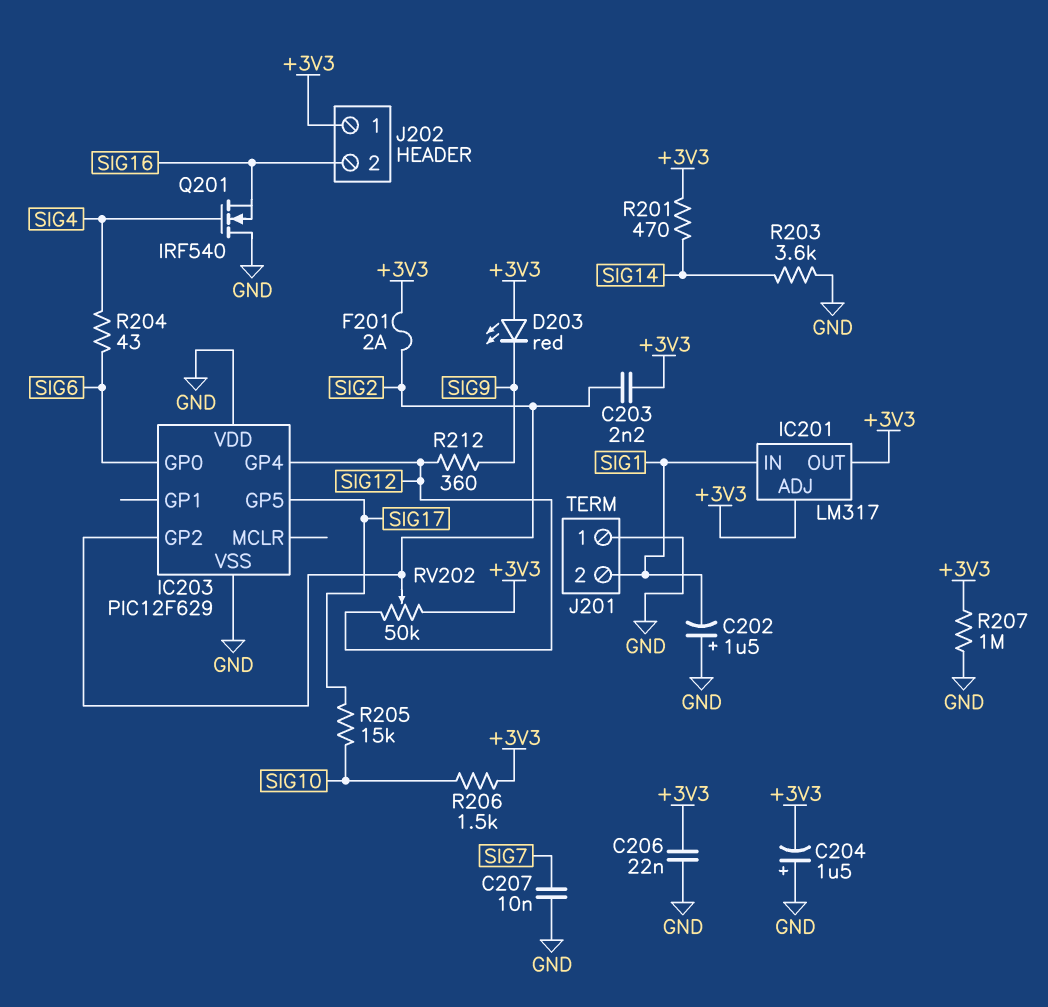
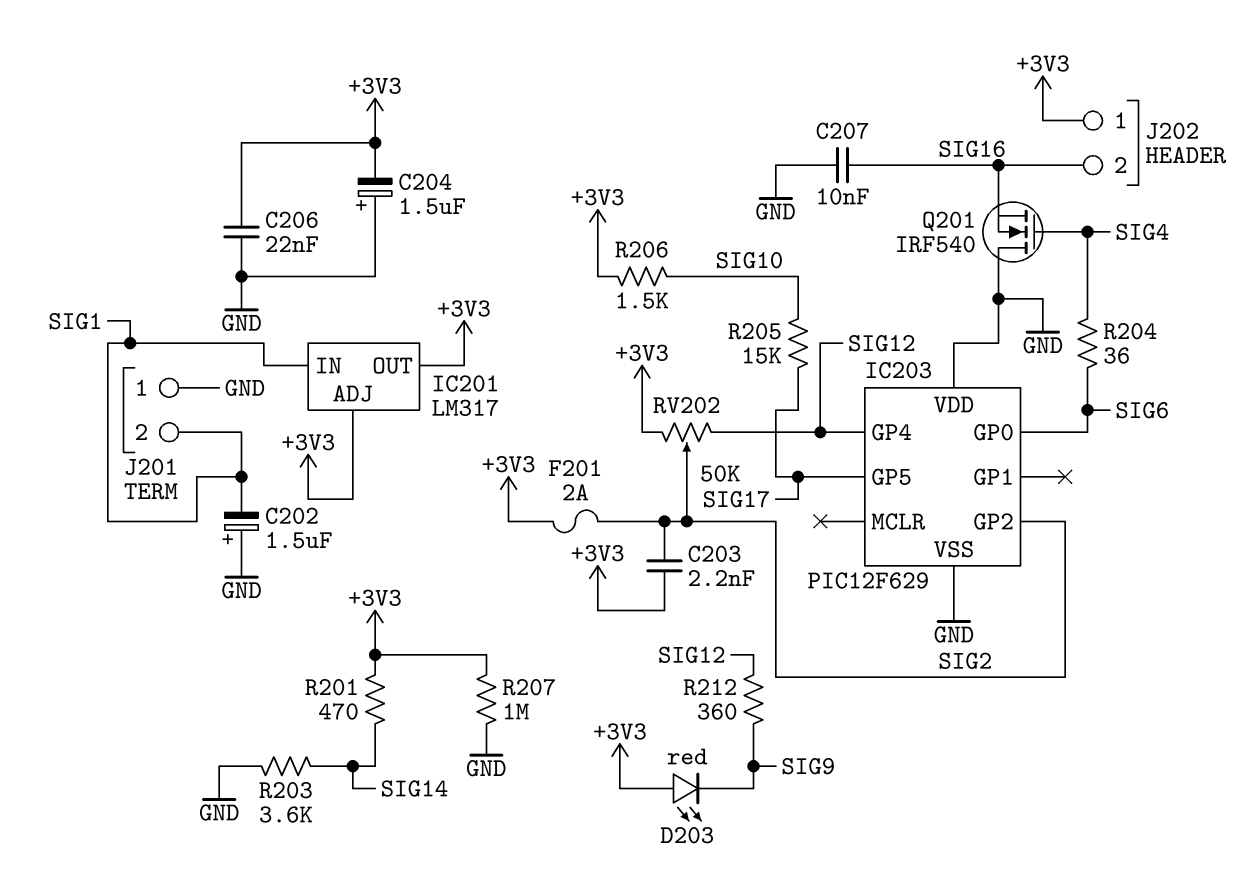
C207: 10nF (GND, SIG7) -> 10nF (GND, SIG16)
R204: 43 (SIG4, SIG6) -> 36 (SIG4, SIG6)

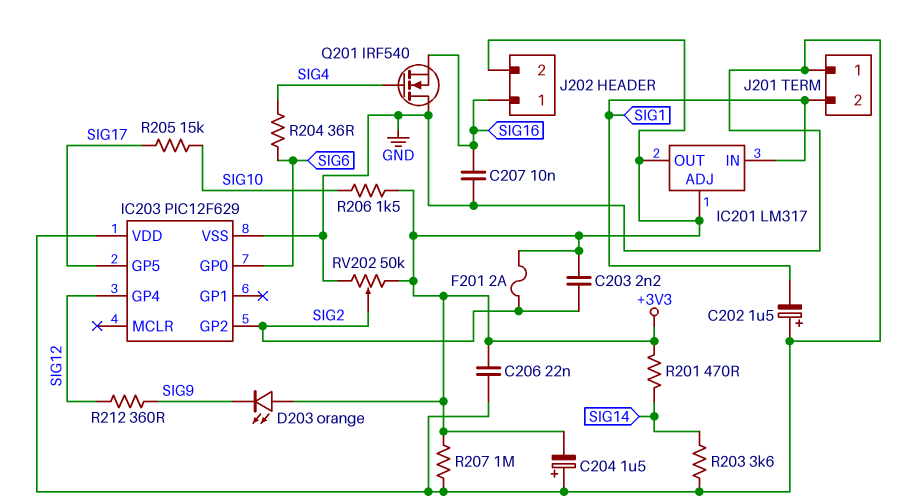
D203: LED red (A +3V3, K SIG9) -> LED orange (A +3V3, K SIG9)
J202 pin 1: +3V3 -> SIG16
J202 pin 2: SIG16 -> +3V3
RV202: 50k (+3V3, SIG12, wiper SIG2) -> 50k (+3V3, GND, wiper SIG2)

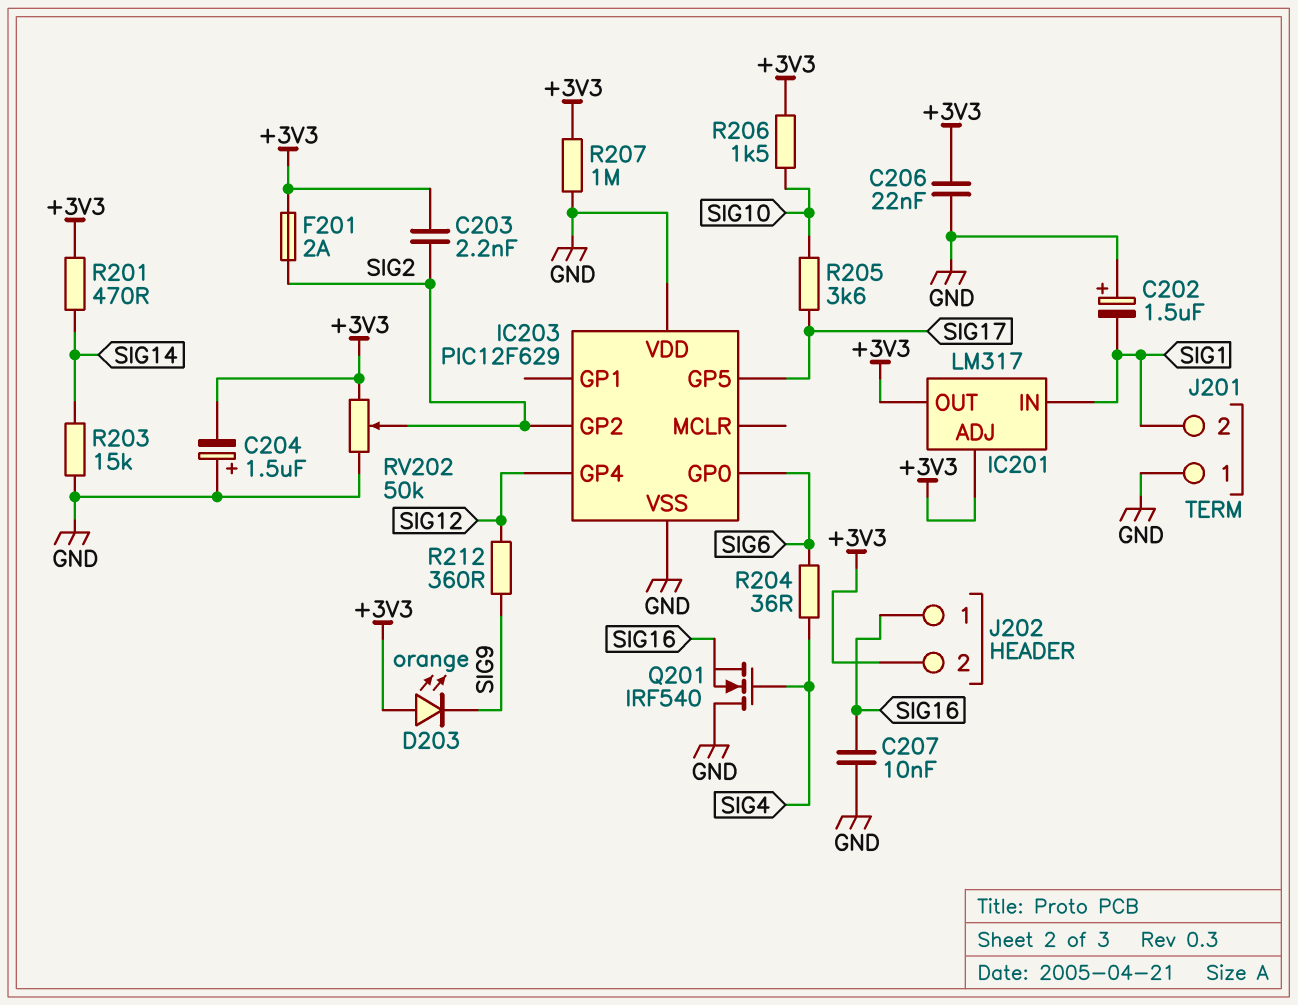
R203: 3.6k (GND, SIG14) -> 15k (GND, SIG14)
R205: 15k (SIG10, SIG17) -> 3.6k (SIG10, SIG17)

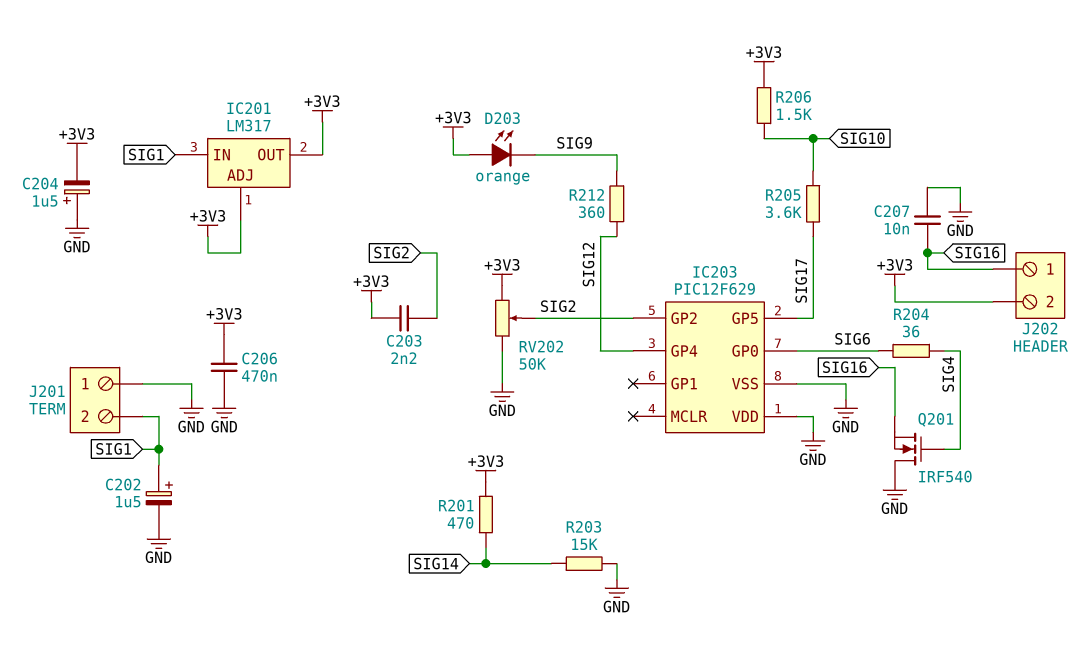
C202: 1.5uF (plus GND, minus SIG1) -> 1.5uF (plus SIG1, minus GND)
C206: 22nF (+3V3, GND) -> 470nF (+3V3, GND)
F201: 2A (+3V3, SIG2) -> none
R207: 1M (+3V3, GND) -> none

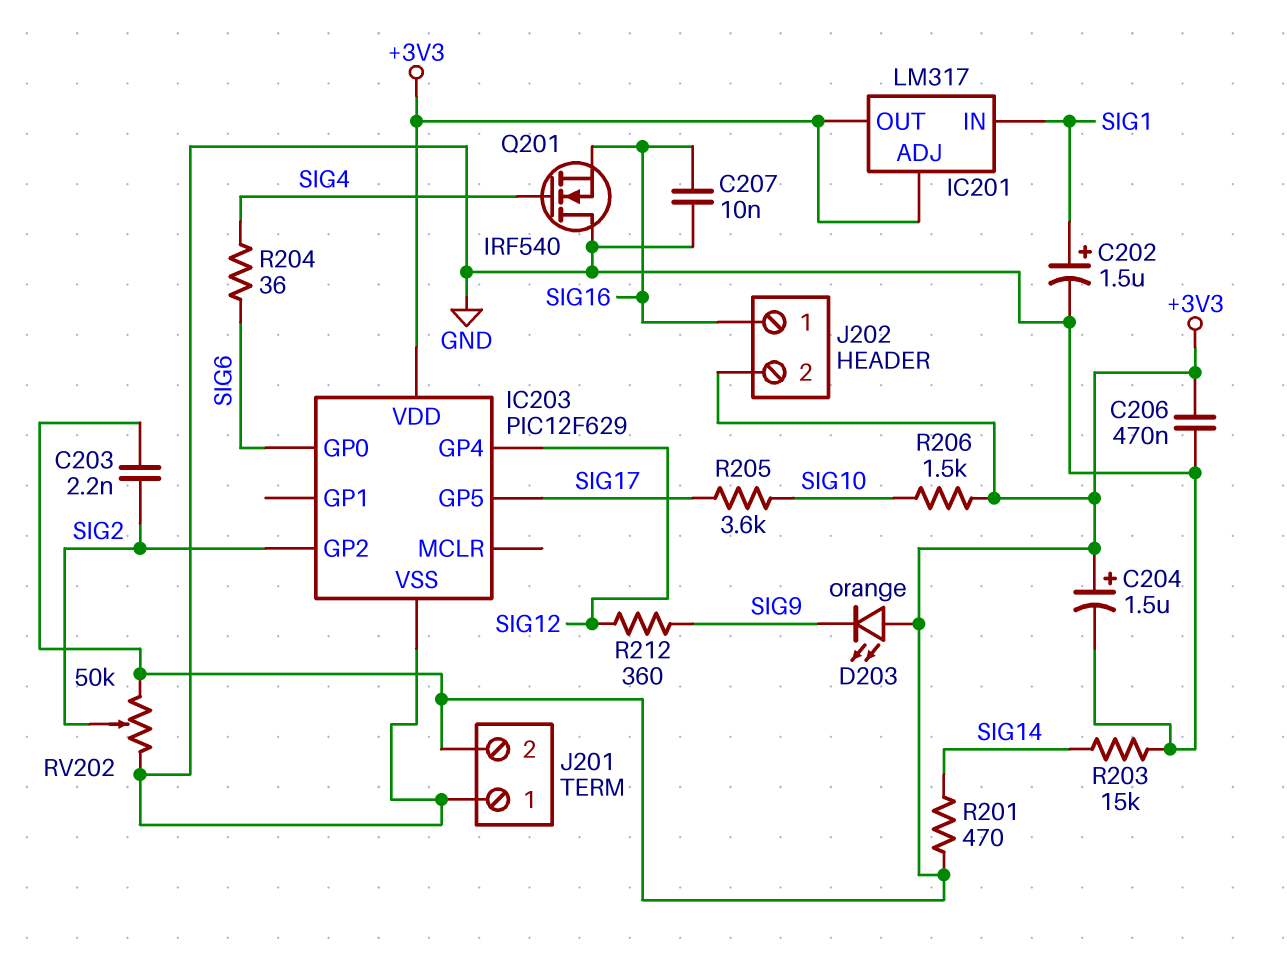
C204: 1.5uF (plus GND, minus +3V3) -> 1.5uF (plus +3V3, minus GND)
IC203 pin VDD: GND -> +3V3
J201 pin 2: SIG1 -> +3V3

